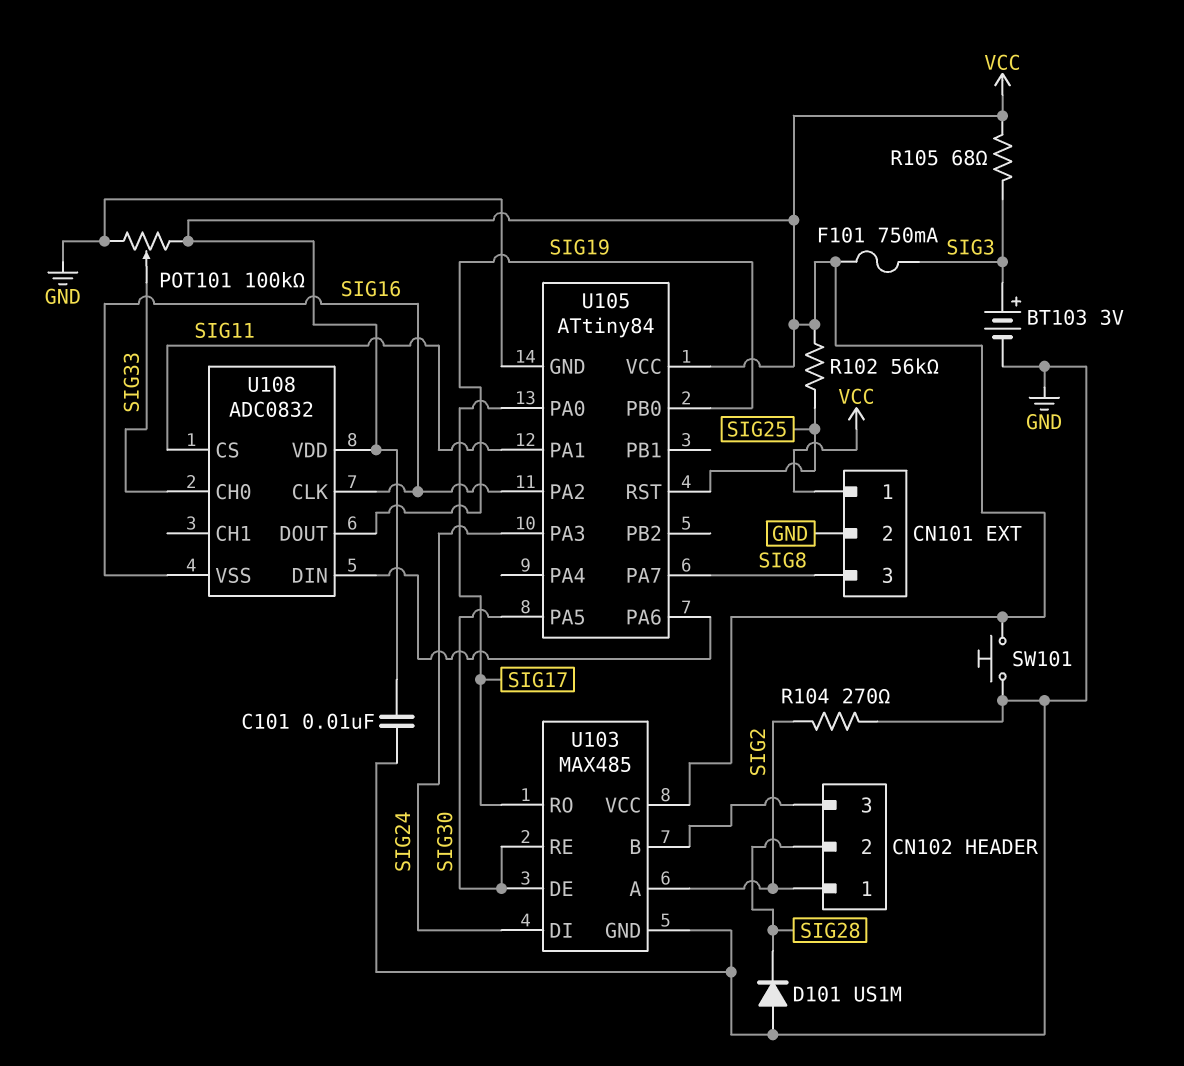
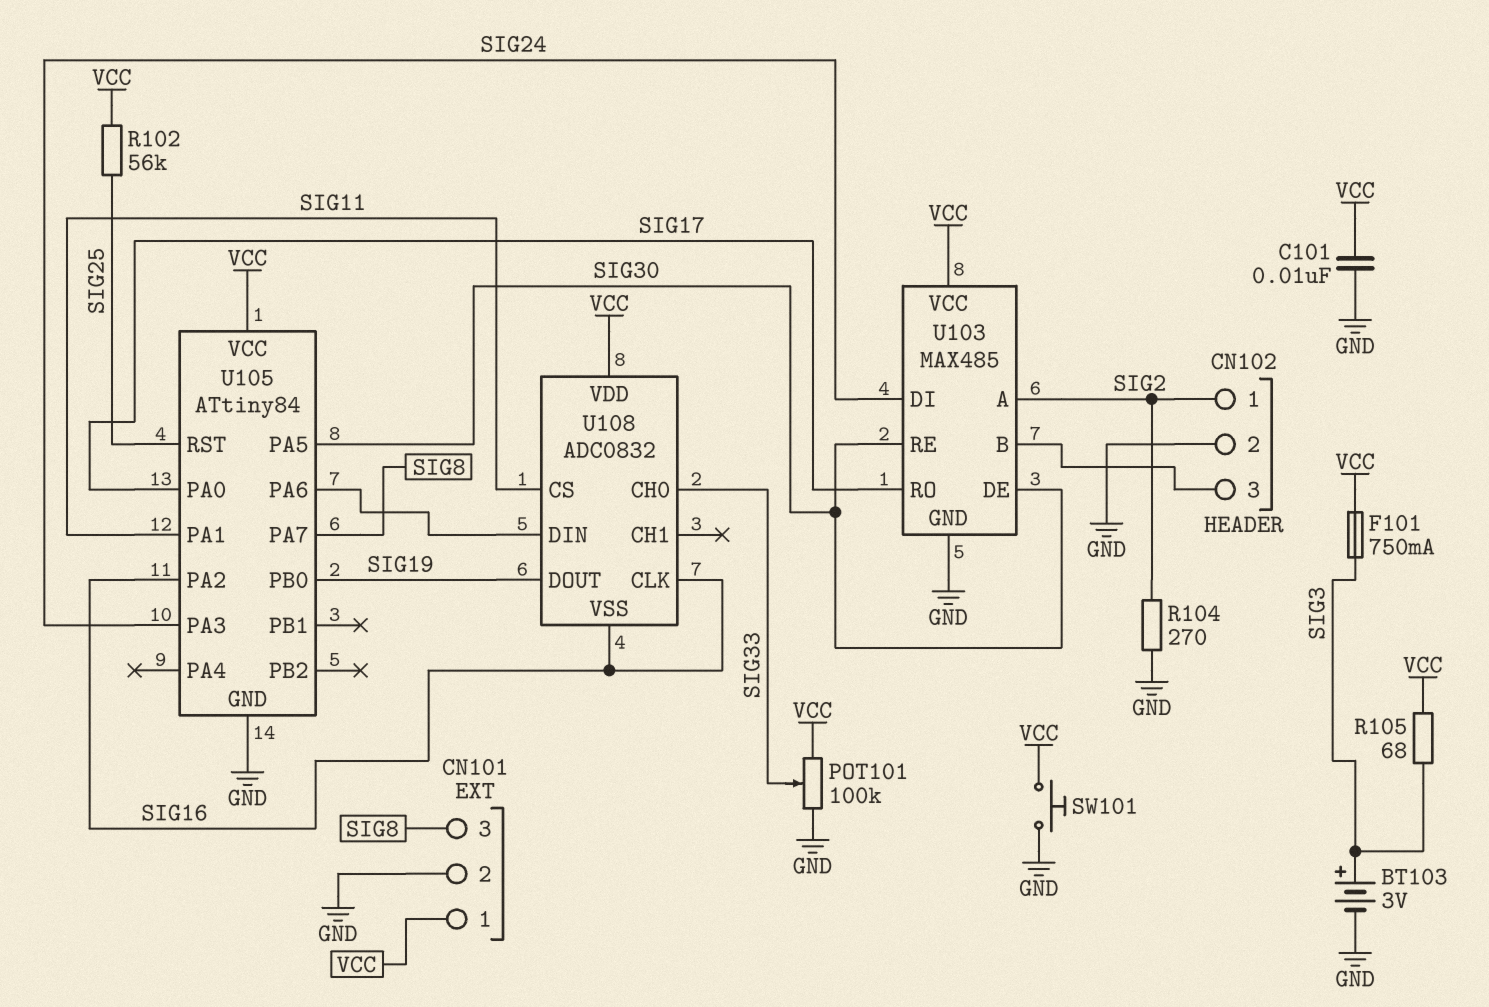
CN102 pin 2: SIG28 -> GND
D101: diode US1M (A GND, K SIG28) -> none

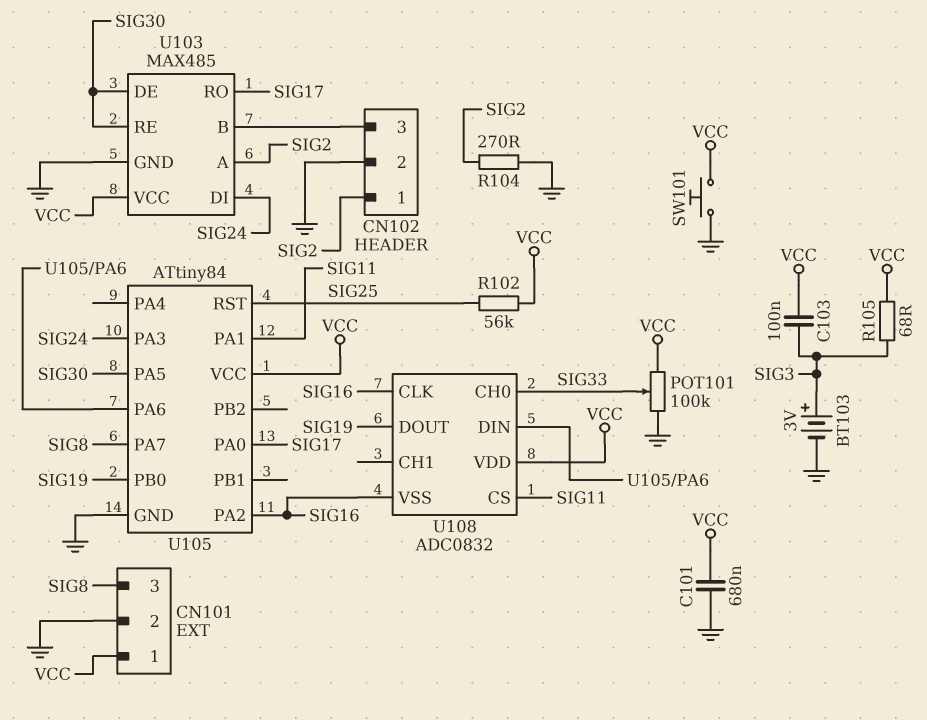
C101: 10nF (GND, VCC) -> 680nF (GND, VCC)
C103: none -> 100nF (SIG3, VCC)
F101: 750mA (SIG3, VCC) -> none

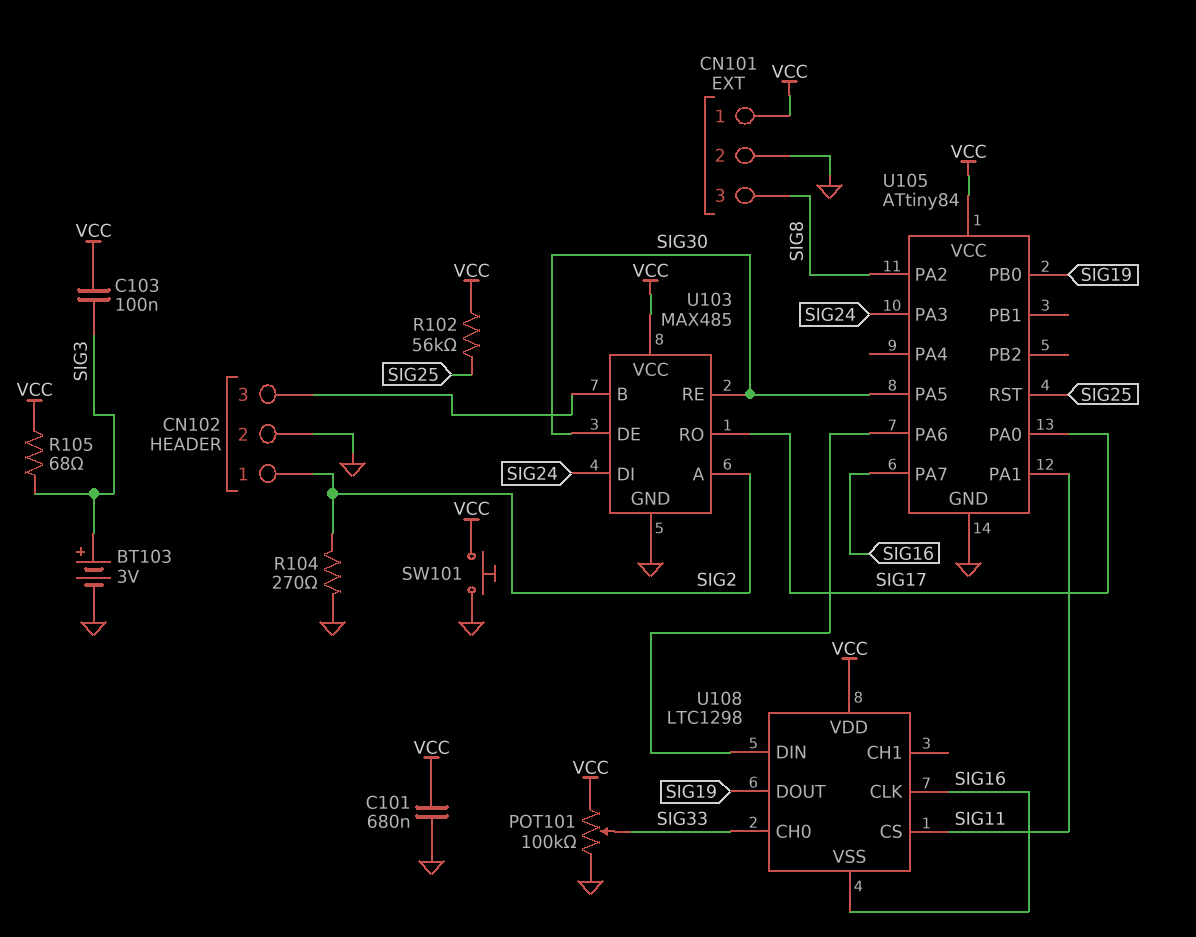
U105 pin PA2: SIG16 -> SIG8
U105 pin PA7: SIG8 -> SIG16
U108: ADC0832 -> LTC1298

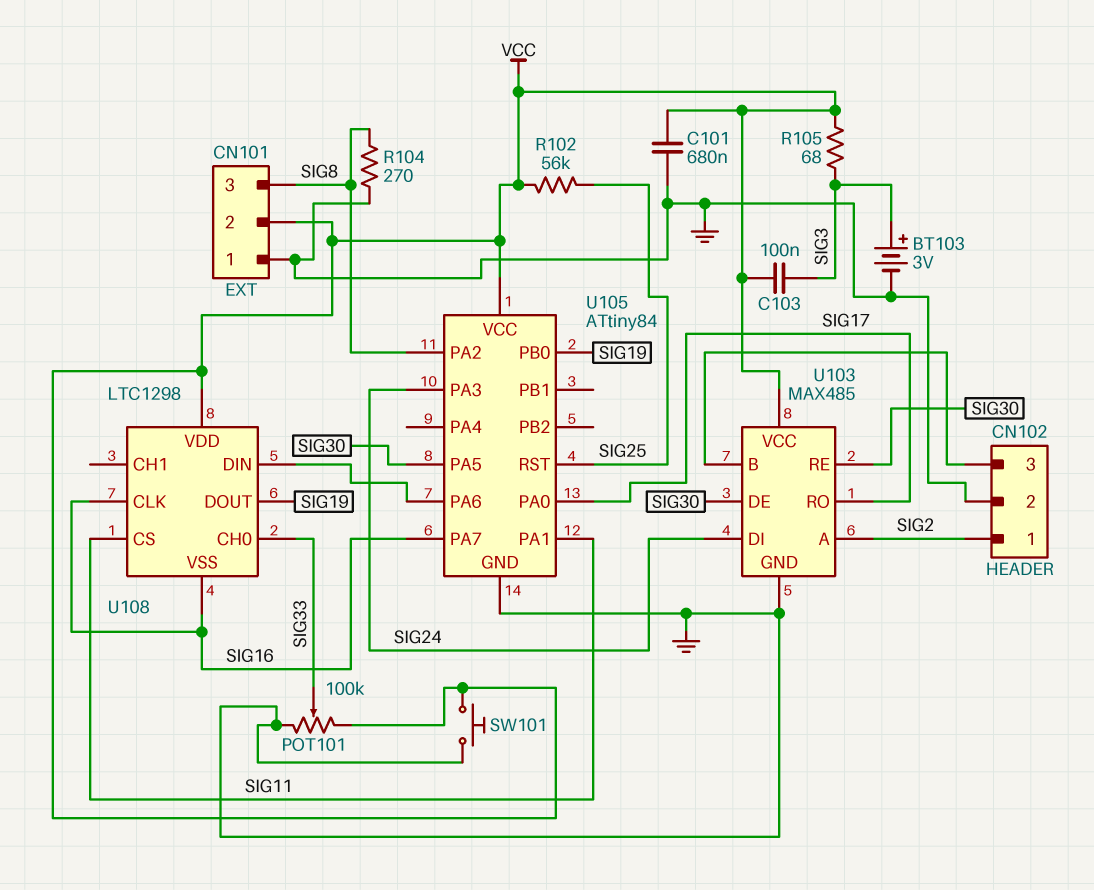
CN101 pin 1: VCC -> GND
CN101 pin 2: GND -> VCC
R104: 270 (GND, SIG2) -> 270 (GND, SIG8)

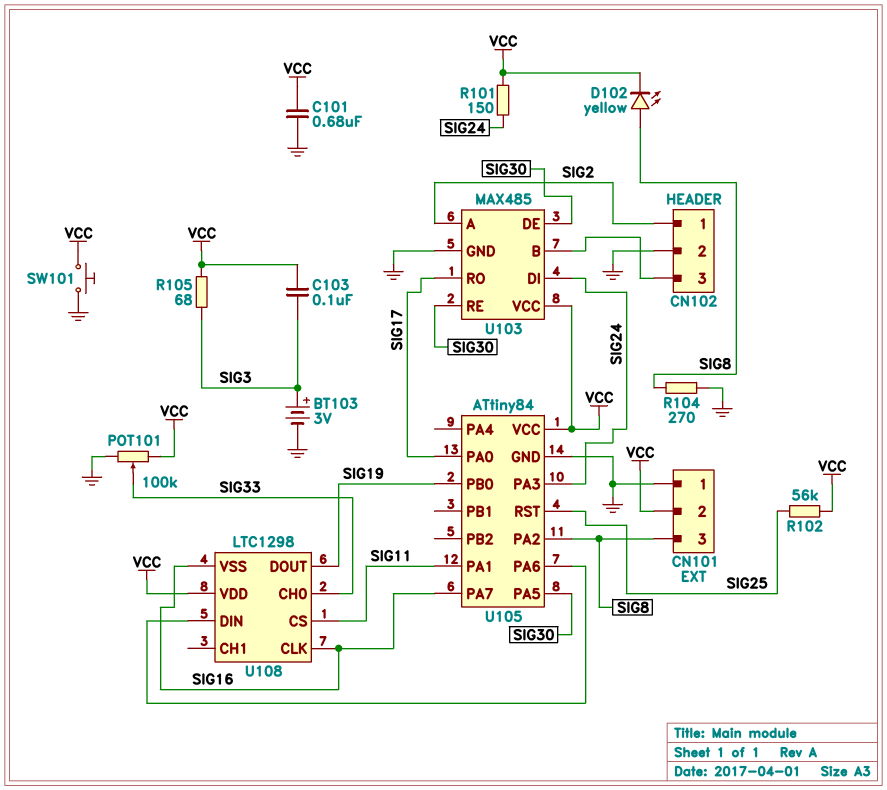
D102: none -> LED yellow (A SIG8, K VCC)
R101: none -> 150 (SIG24, VCC)

